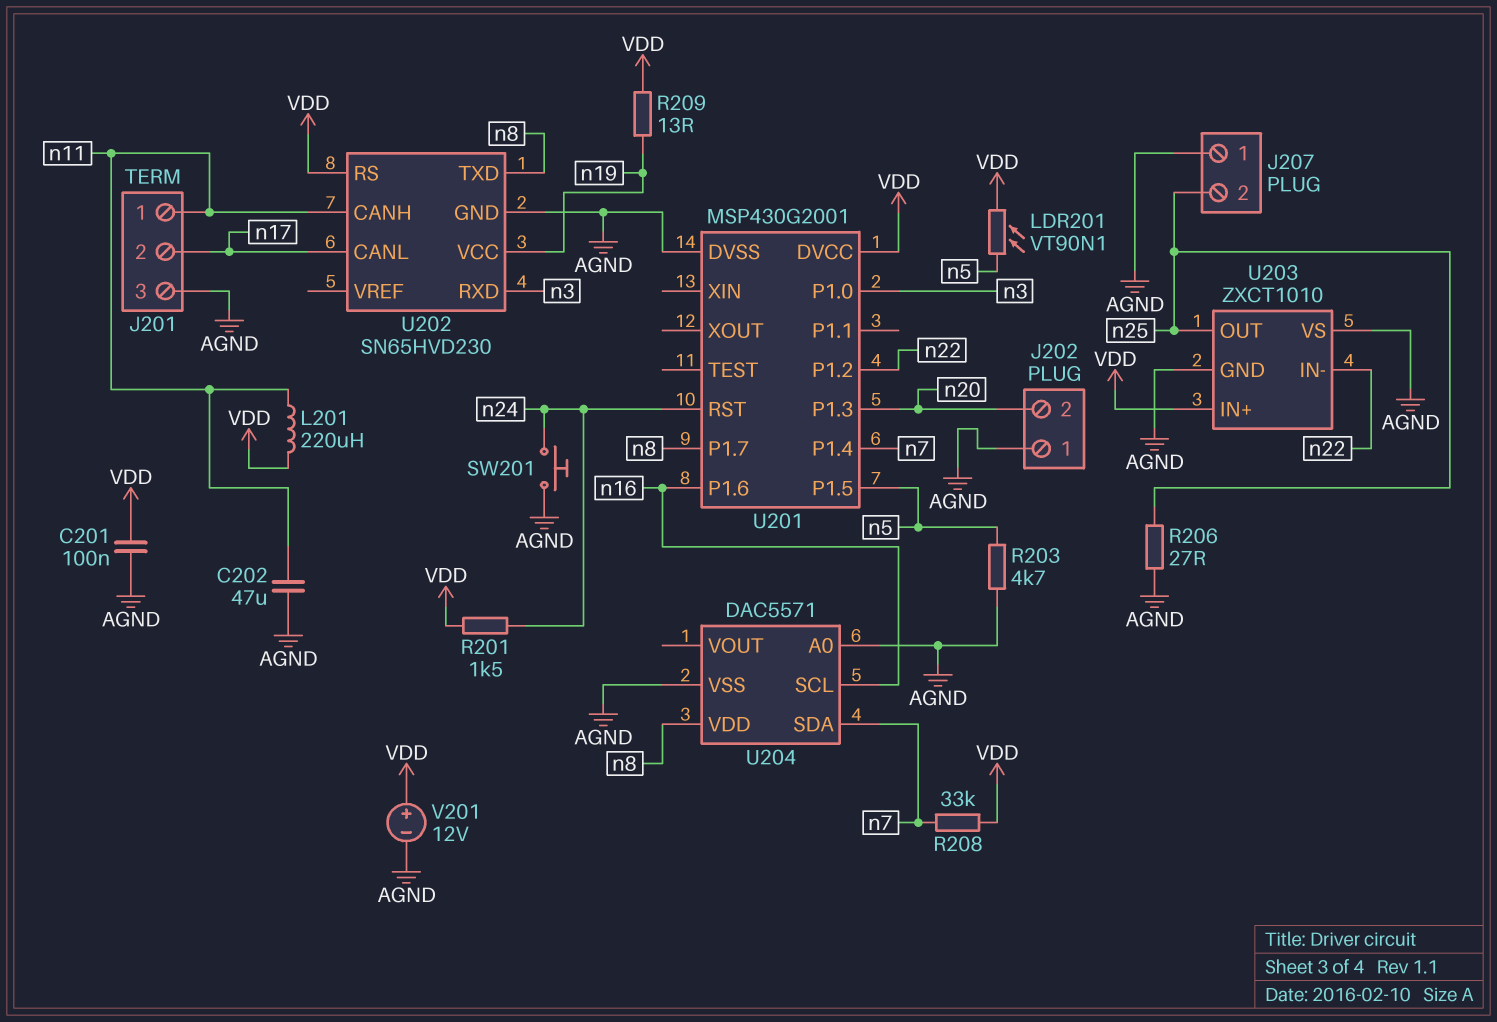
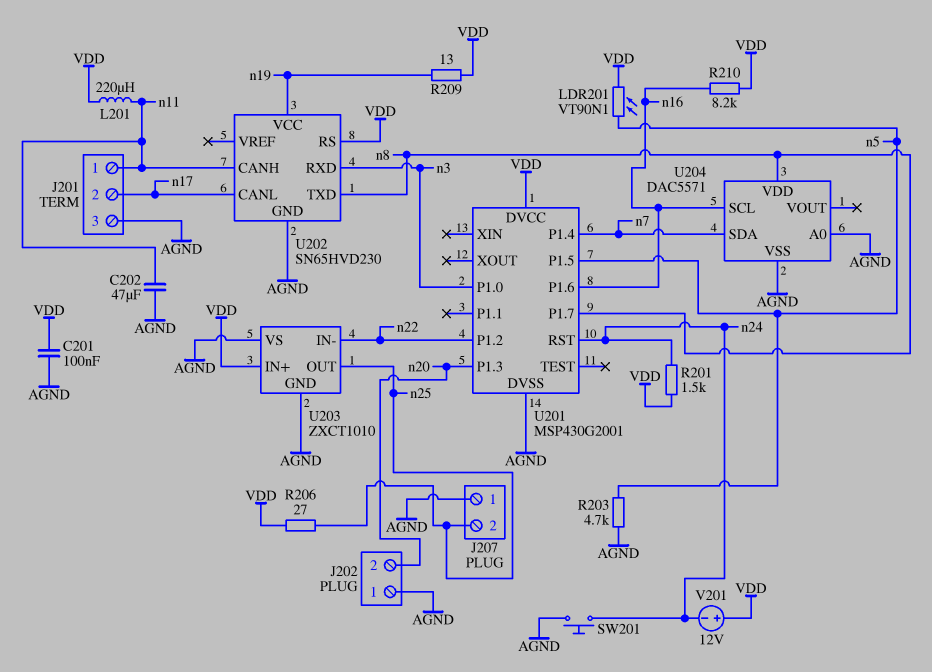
R206: 27 (AGND, n25) -> 27 (VDD, n25)
R208: 33k (VDD, n7) -> none
R210: none -> 8.2k (VDD, n16)
V201: 12V (plus VDD, minus AGND) -> 12V (plus VDD, minus n24)

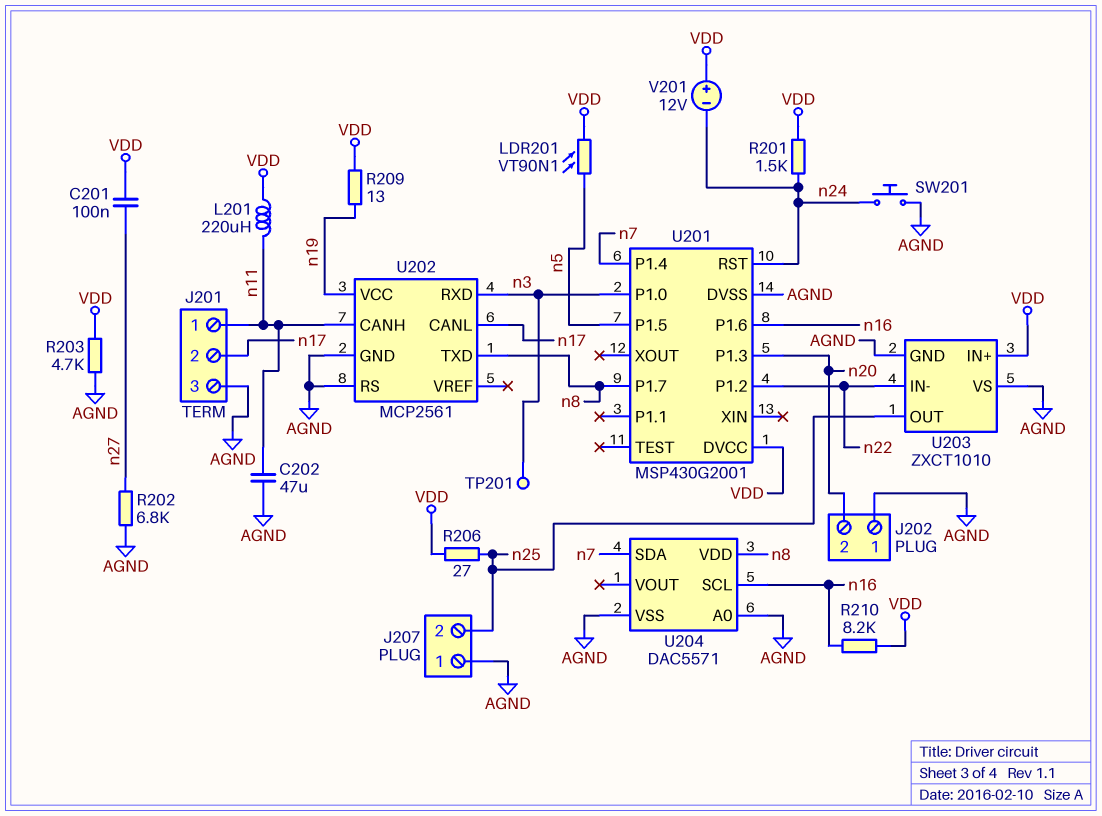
C201: 100nF (AGND, VDD) -> 100nF (VDD, n27)
R202: none -> 6.8k (AGND, n27)
R203: 4.7k (AGND, n5) -> 4.7k (AGND, VDD)
TP201: none -> test point (n3)
U202: SN65HVD230 -> MCP2561
U202 pin RS: VDD -> AGND

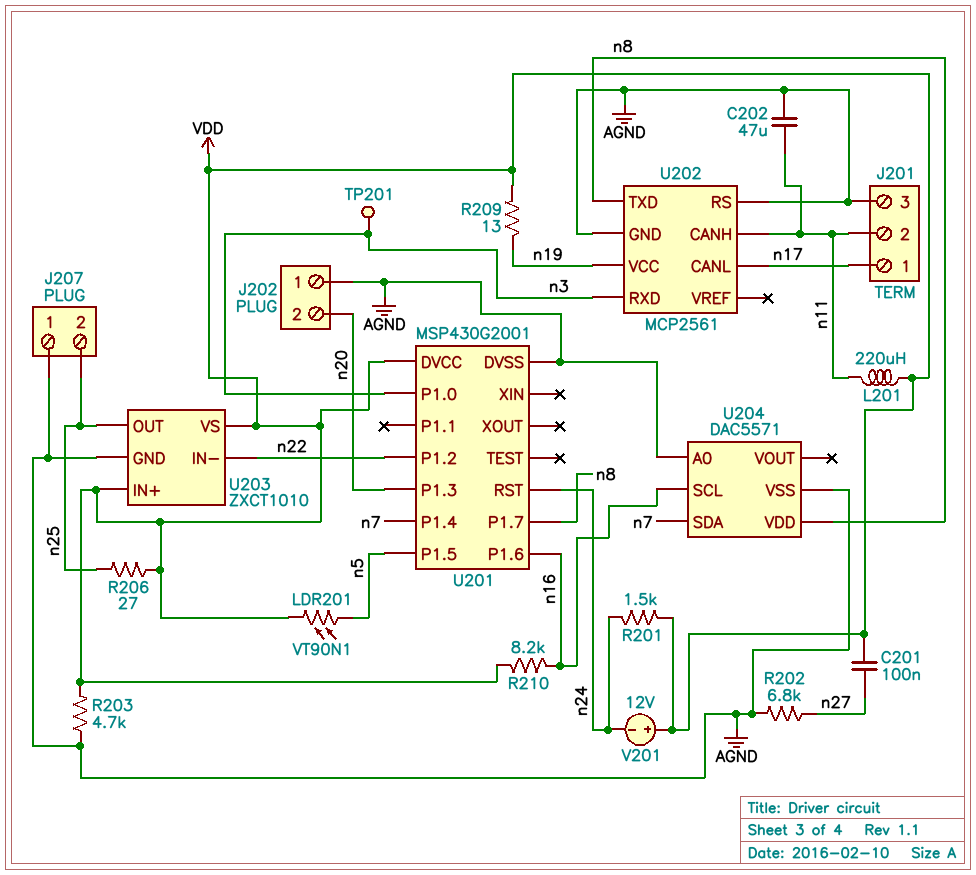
J201 pin 1: n11 -> n17
J201 pin 2: n17 -> n11
SW201: button (AGND, n24) -> none
U203 pin VS: AGND -> VDD

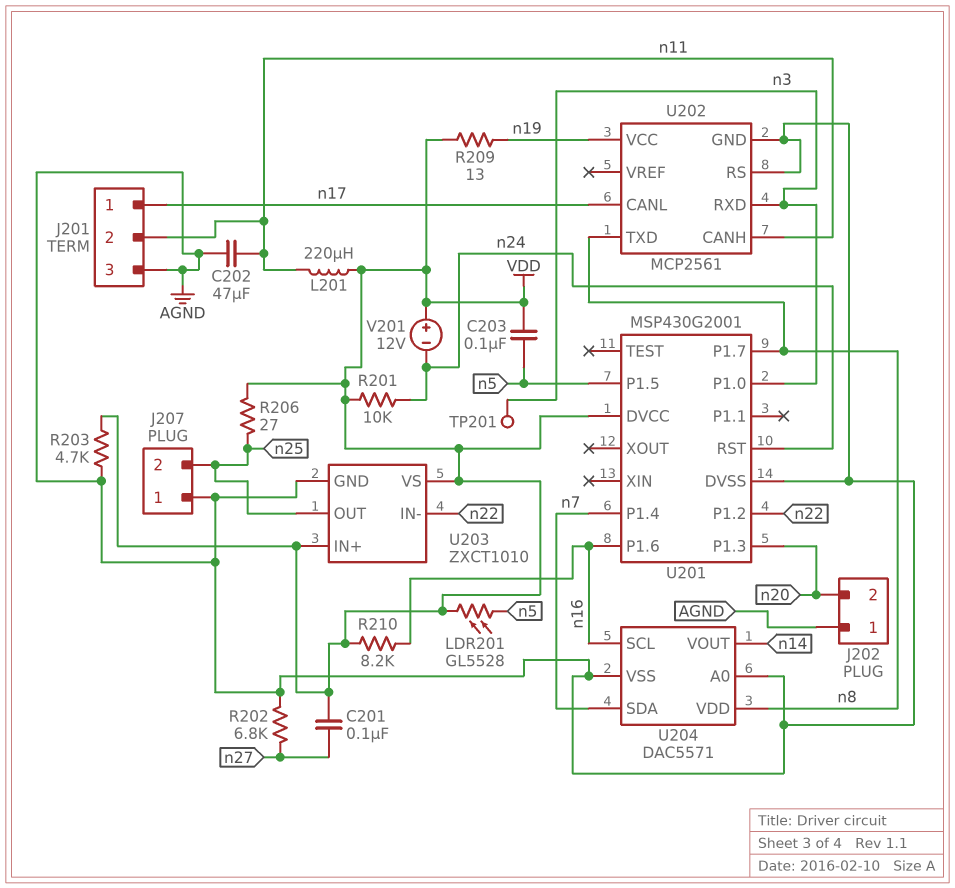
C203: none -> 100nF (VDD, n5)
LDR201: VT90N1 (VDD, n5) -> GL5528 (VDD, n5)
R201: 1.5k (VDD, n24) -> 10k (VDD, n24)
U204 pin VOUT: none -> n14

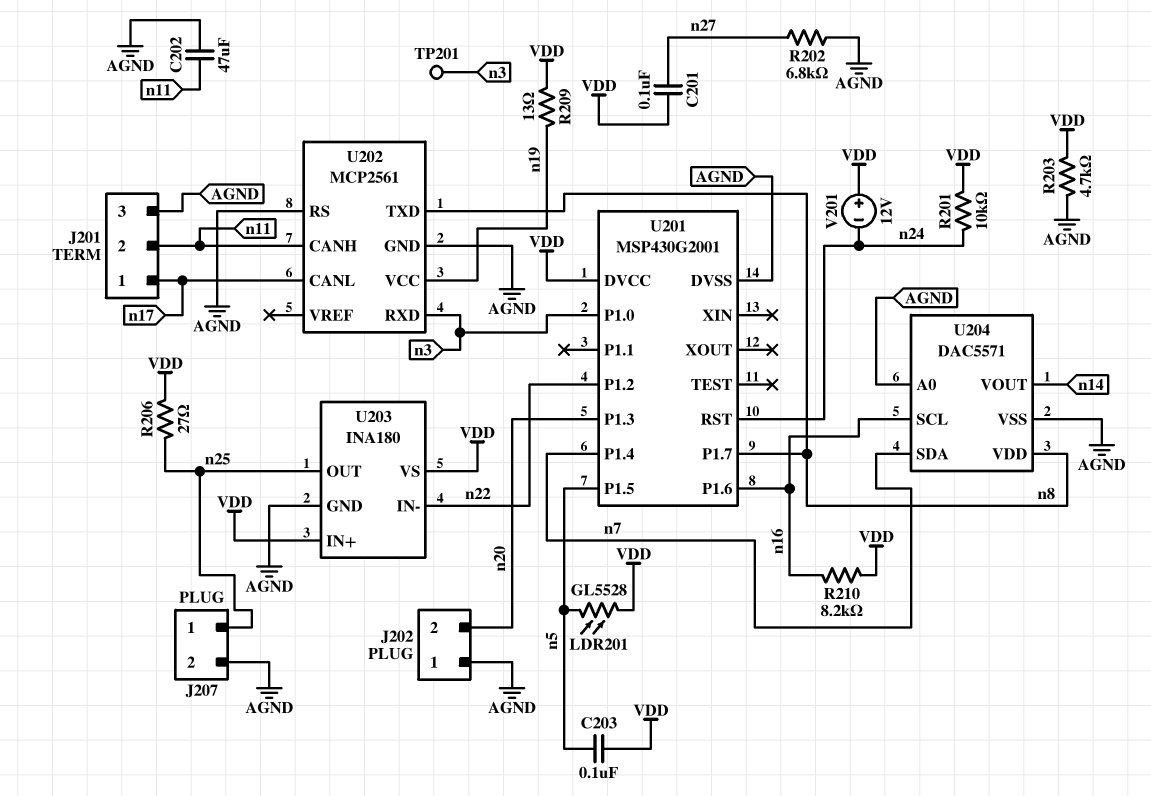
J207 pin 1: AGND -> n25
J207 pin 2: n25 -> AGND
L201: 220uH (VDD, n11) -> none
U203: ZXCT1010 -> INA180

